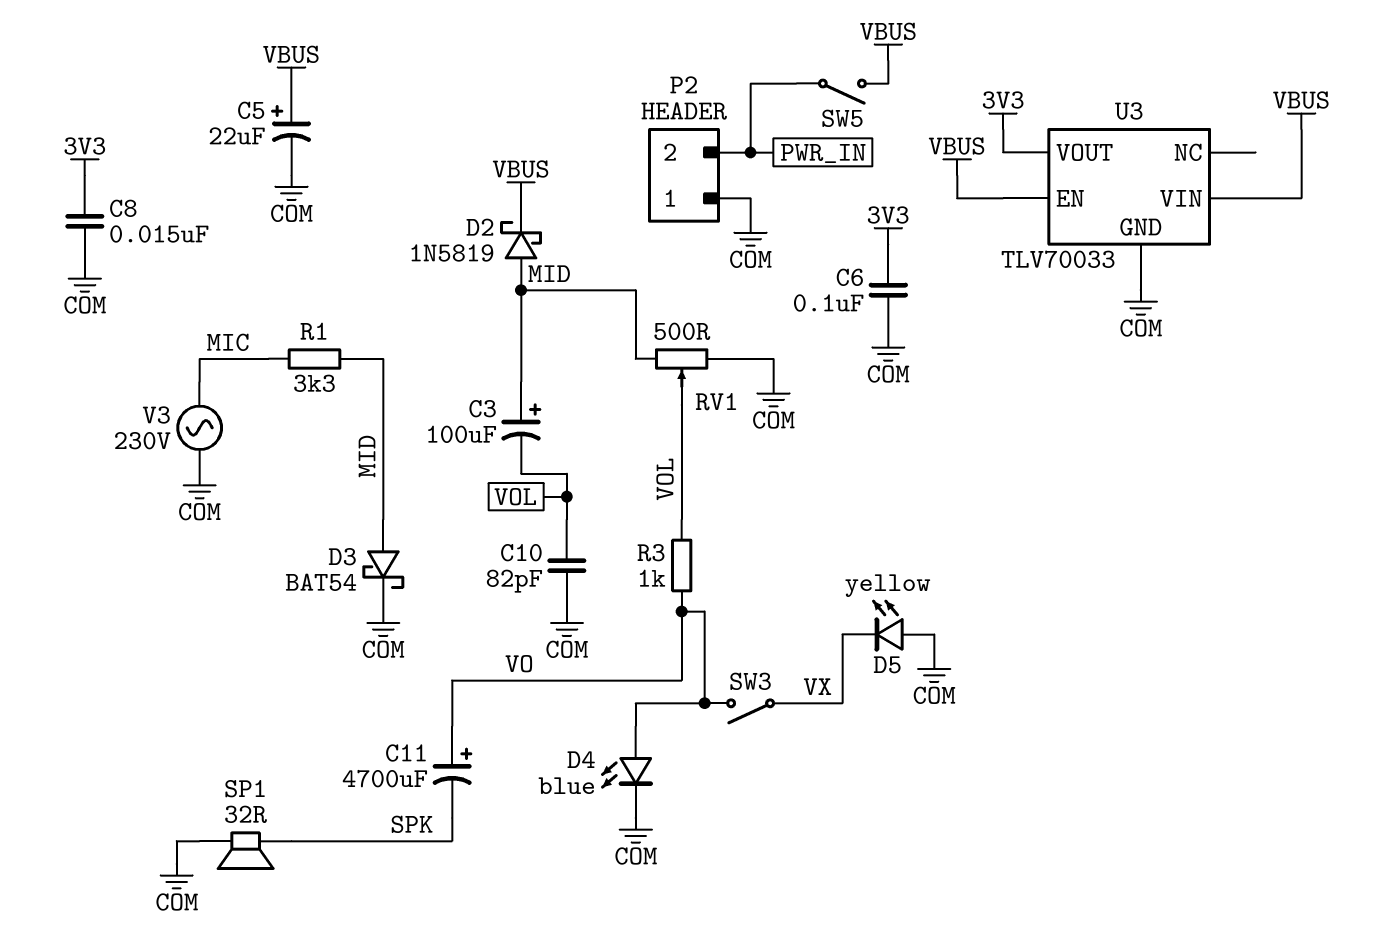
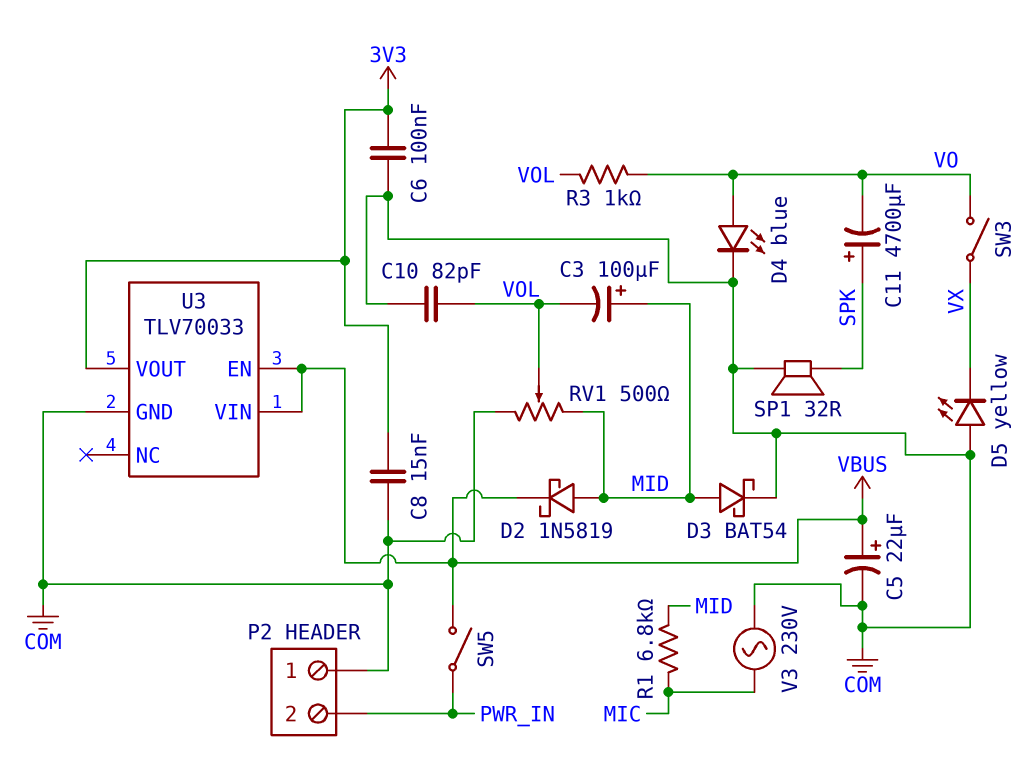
C11: 4700uF (plus VO, minus SPK) -> 4700uF (plus SPK, minus VO)
R1: 3.3k (MIC, MID) -> 6.8k (MIC, MID)

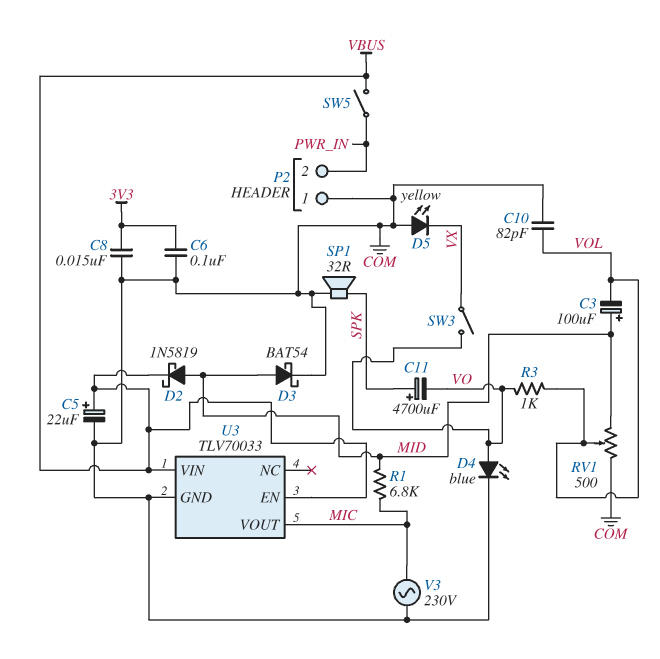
U3 pin VOUT: 3V3 -> MIC

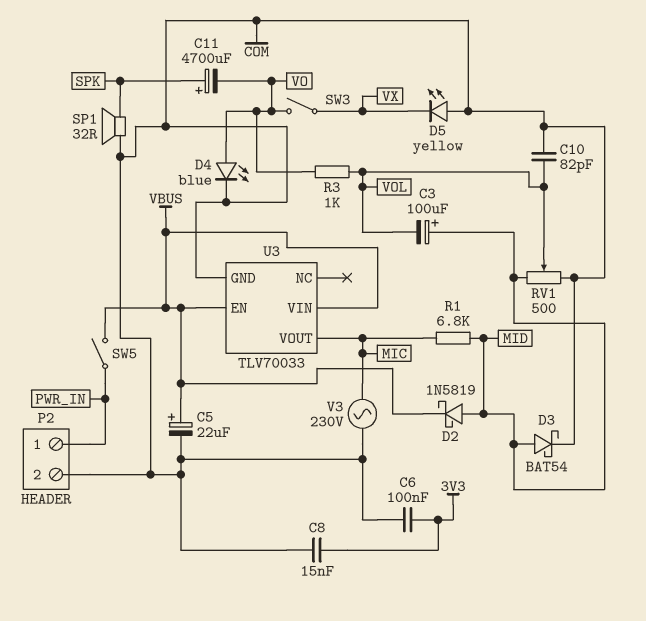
P2 pin 1: COM -> PWR_IN
P2 pin 2: PWR_IN -> COM

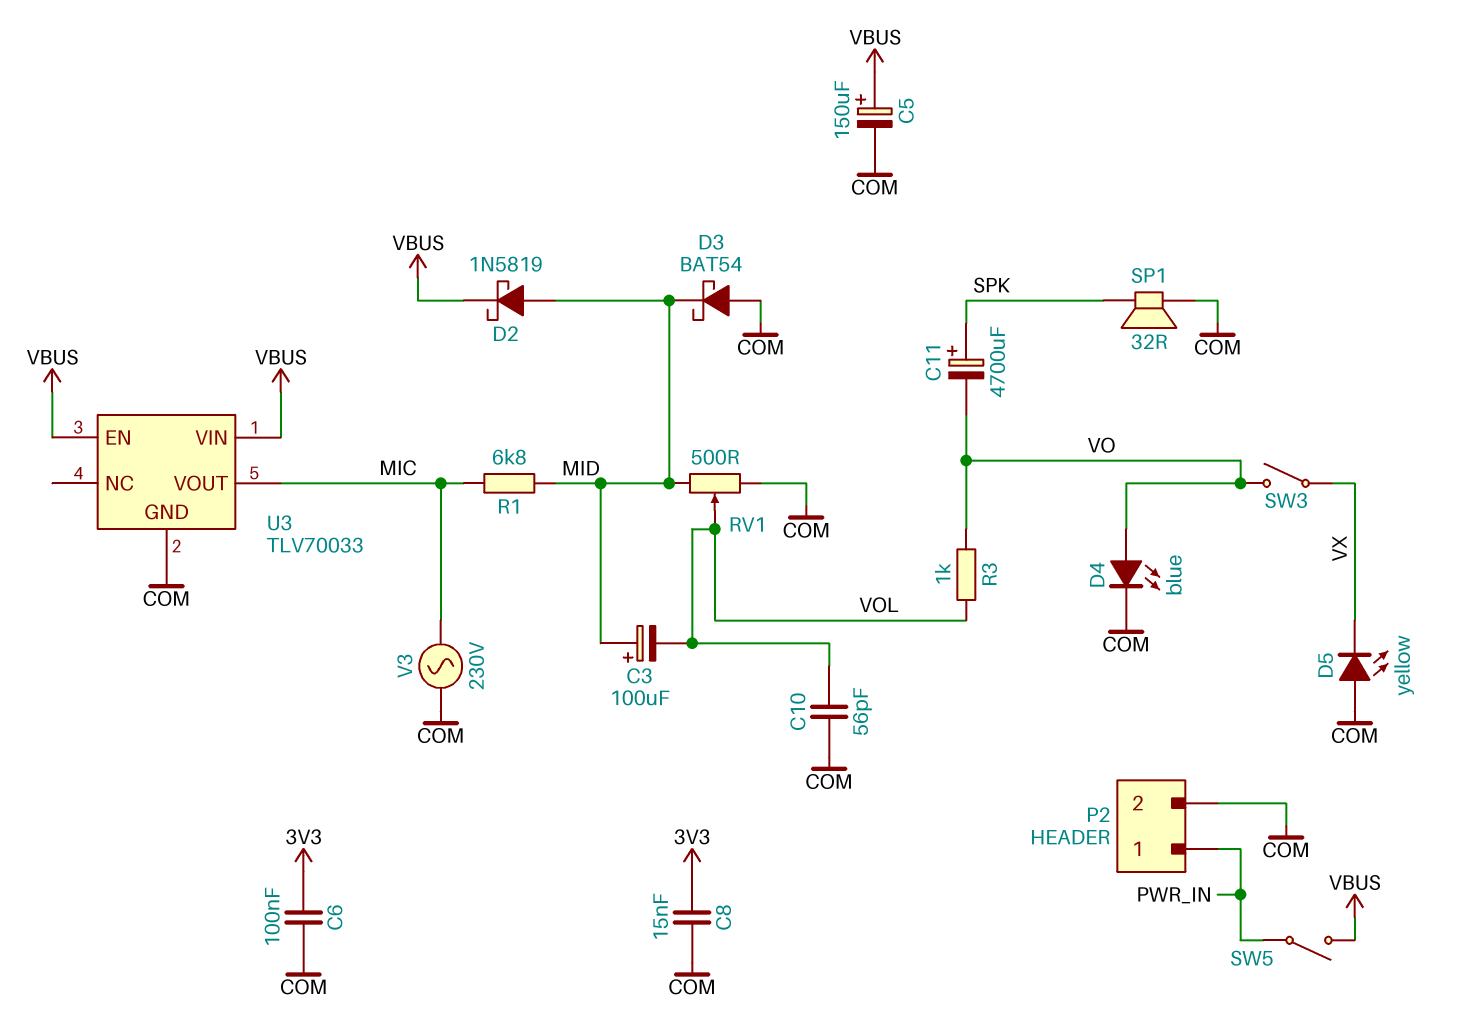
C5: 22uF (plus VBUS, minus COM) -> 150uF (plus VBUS, minus COM)
C10: 82pF (COM, VOL) -> 56pF (COM, VOL)
D3: schottky BAT54 (A MID, K COM) -> schottky BAT54 (A COM, K MID)

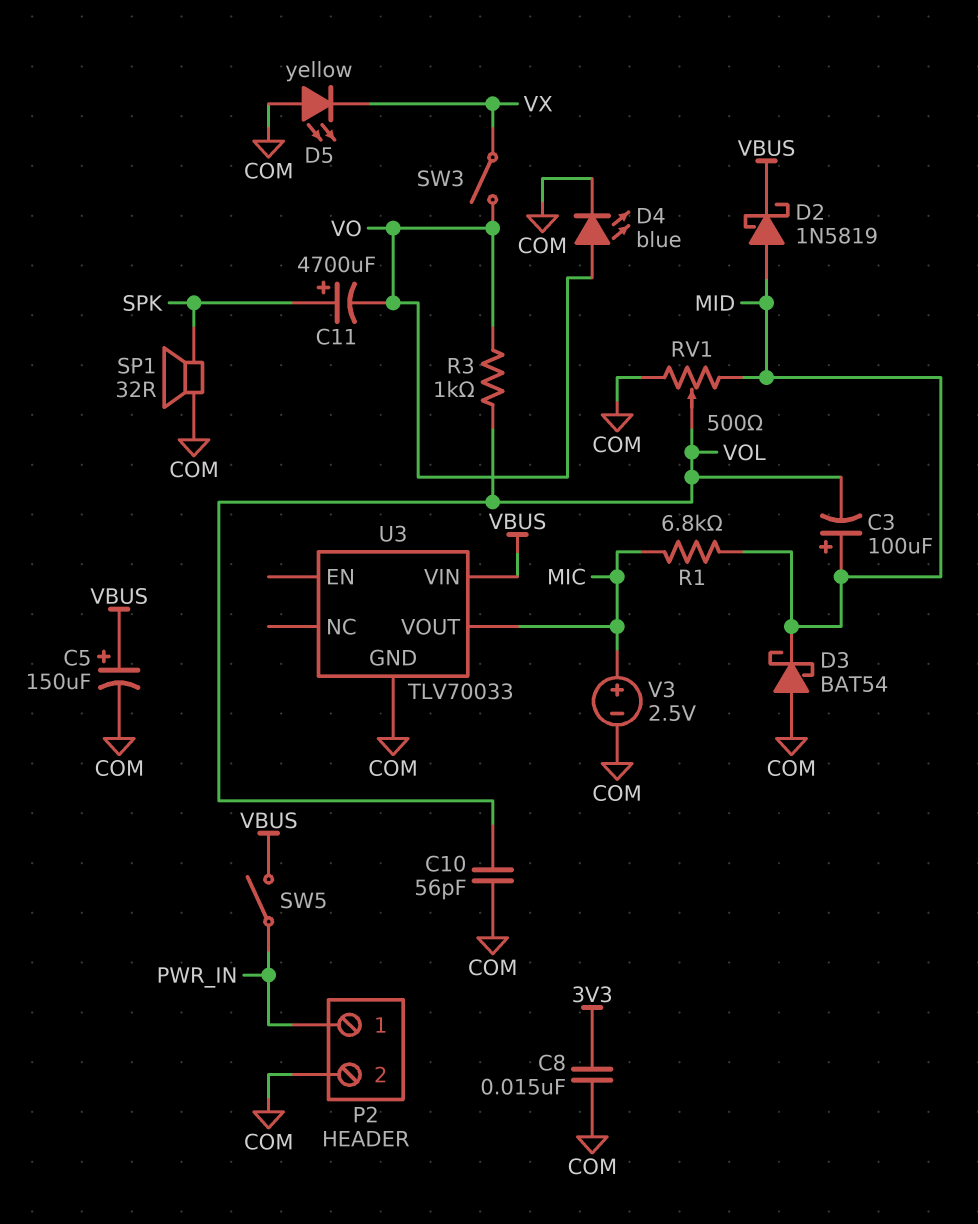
C6: 100nF (3V3, COM) -> none
U3 pin EN: VBUS -> none
V3: AC 230V (COM, MIC) -> 2.5V (plus MIC, minus COM)

